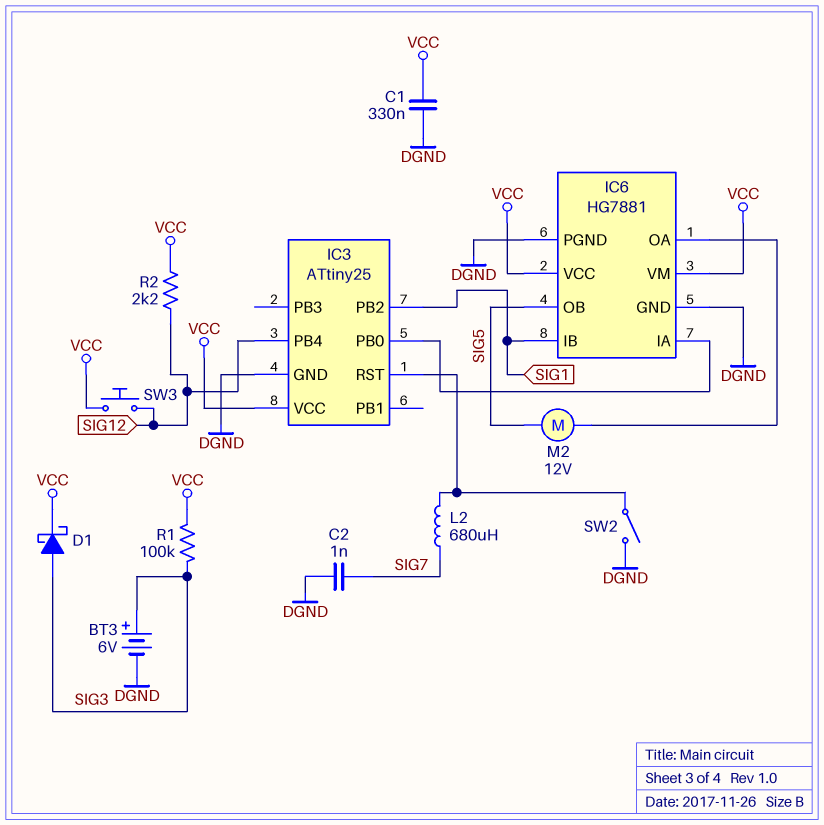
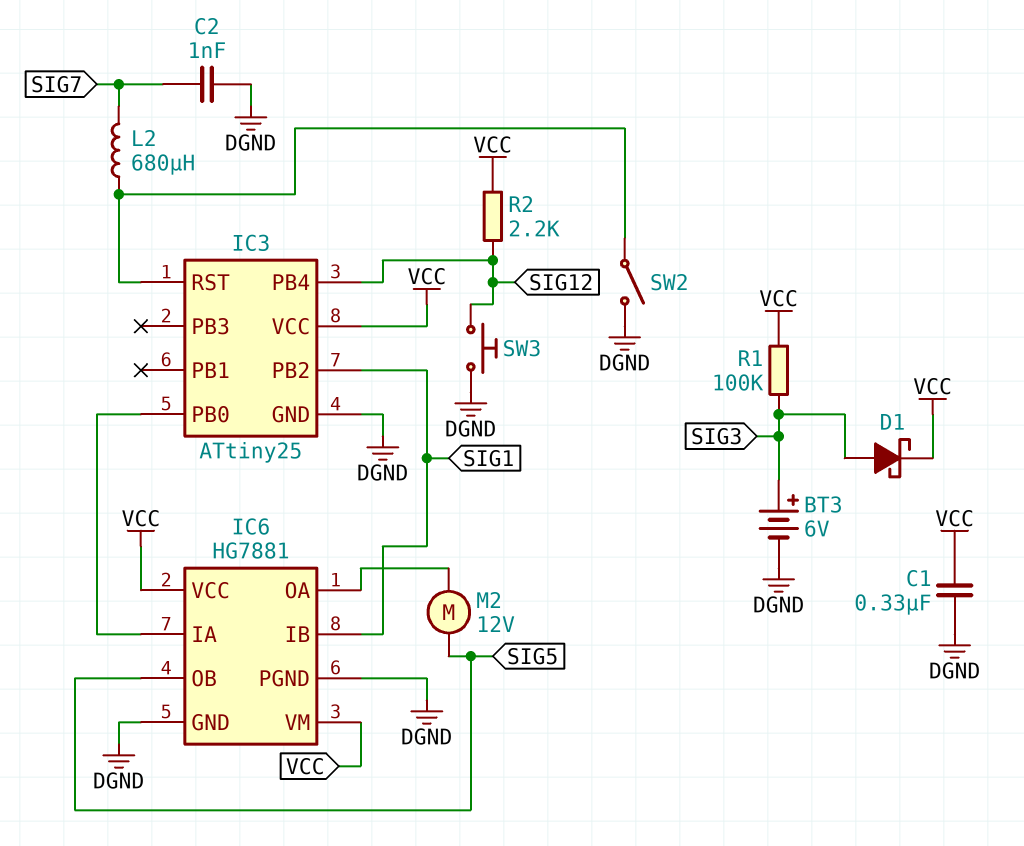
SW3: button (SIG12, VCC) -> button (DGND, SIG12)

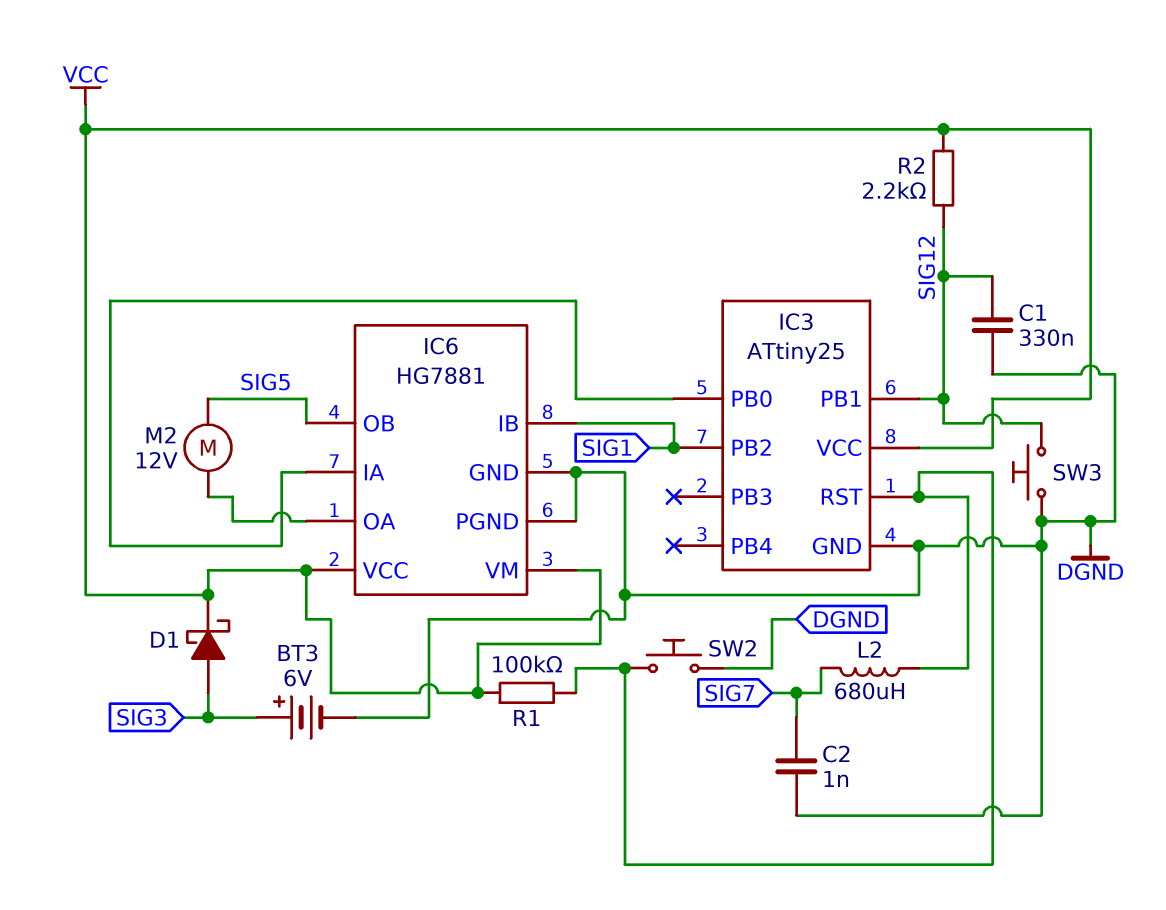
C1: 330nF (DGND, VCC) -> 330nF (DGND, SIG12)
IC3 pin PB1: none -> SIG12
IC3 pin PB4: SIG12 -> none
R1: 100k (SIG3, VCC) -> 100k (IC3/RST, VCC)
SW2: switch (DGND, IC3/RST) -> button (DGND, IC3/RST)

